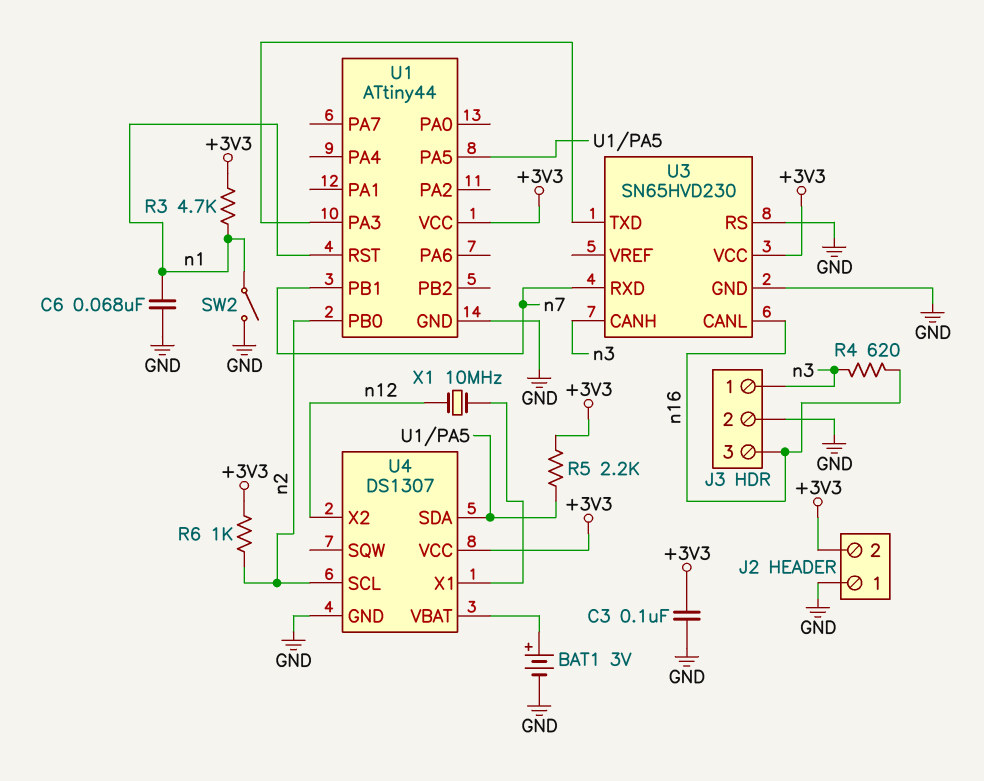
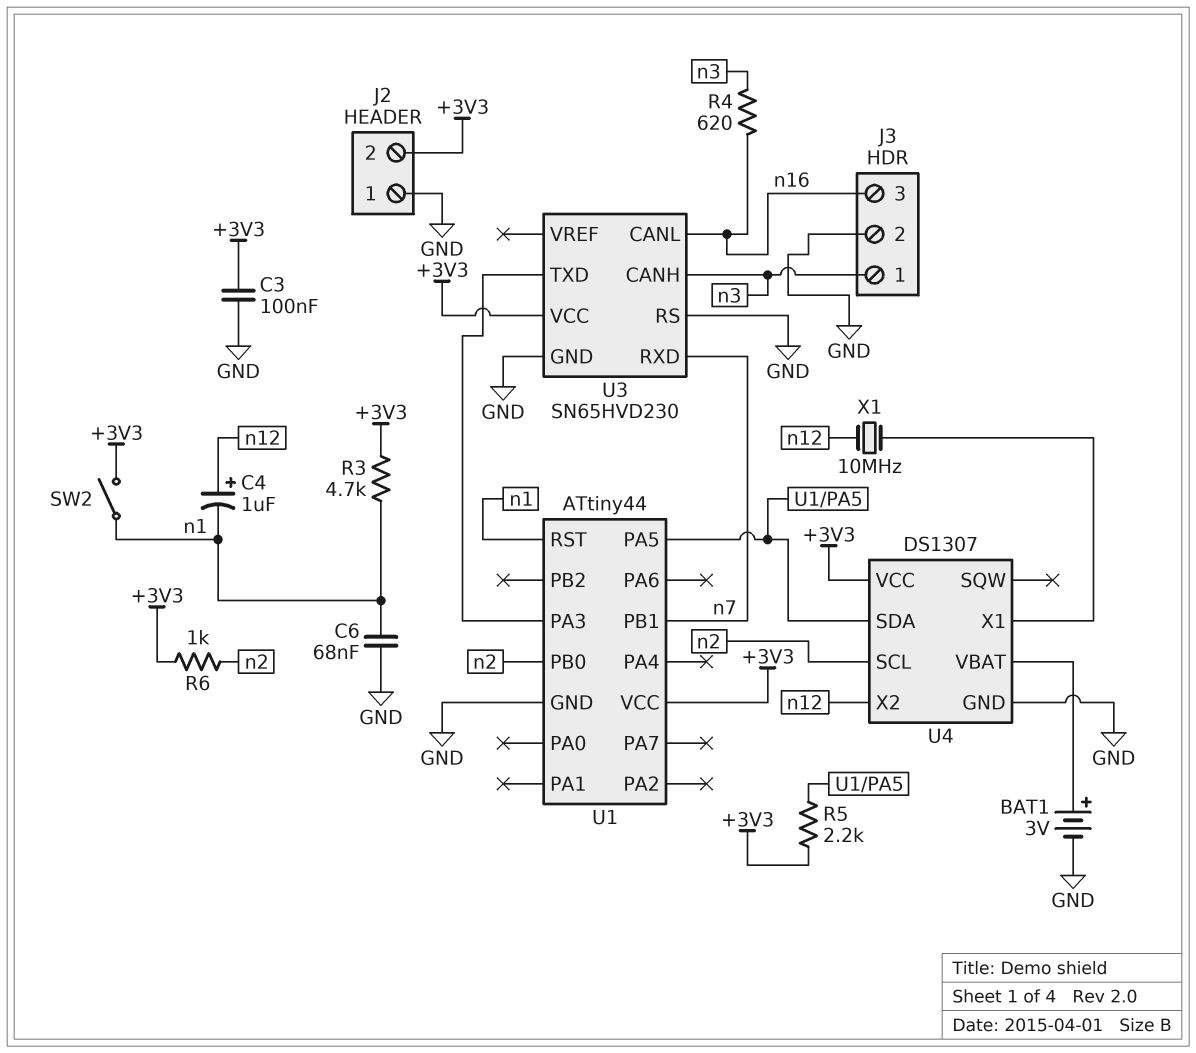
C4: none -> 1uF (plus n12, minus n1)
SW2: switch (GND, n1) -> switch (+3V3, n1)

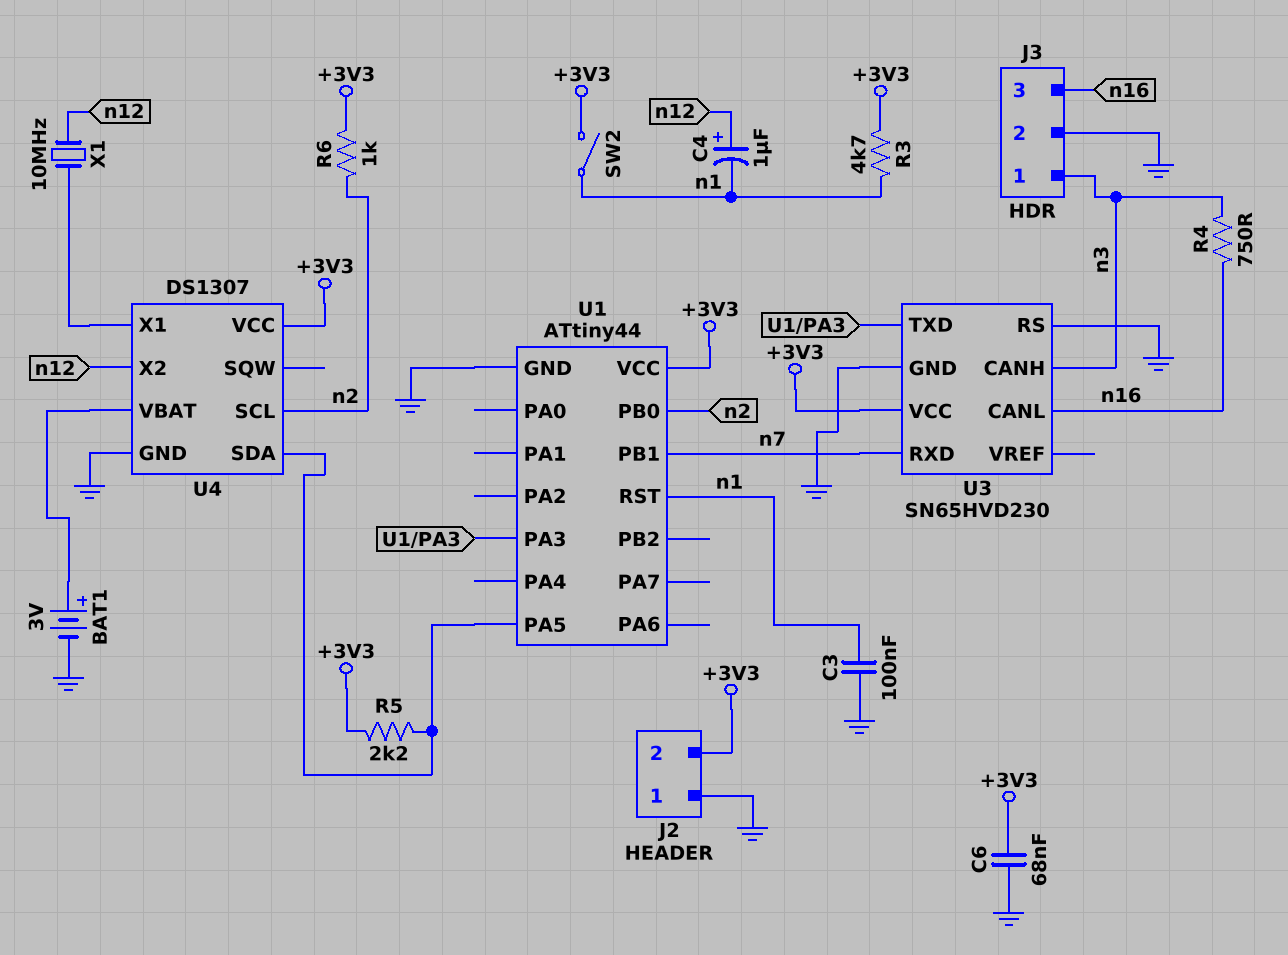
C3: 100nF (+3V3, GND) -> 100nF (GND, n1)
C6: 68nF (GND, n1) -> 68nF (+3V3, GND)
R4: 620 (n3, n16) -> 750 (n3, n16)

